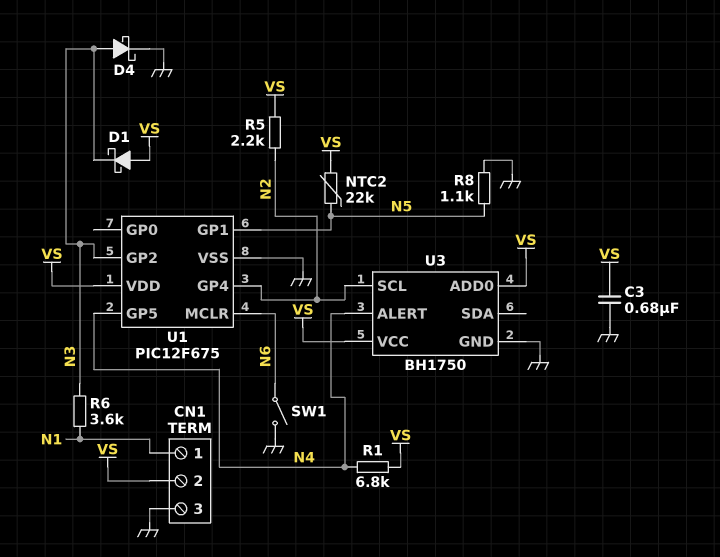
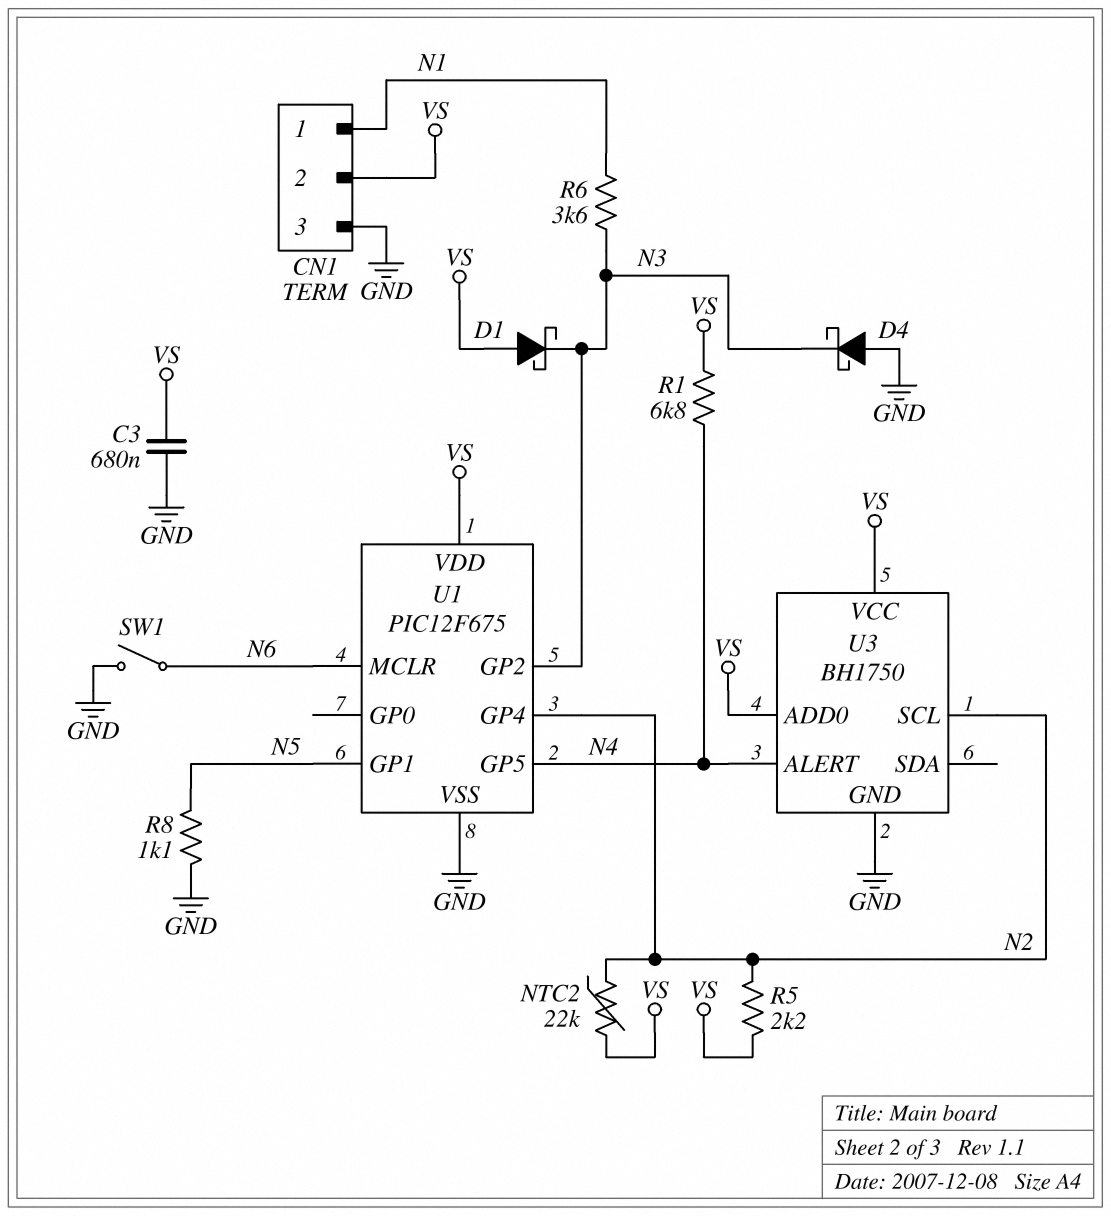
D4: schottky (A N3, K GND) -> schottky (A GND, K N3)
NTC2: 22k (N5, VS) -> 22k (N2, VS)

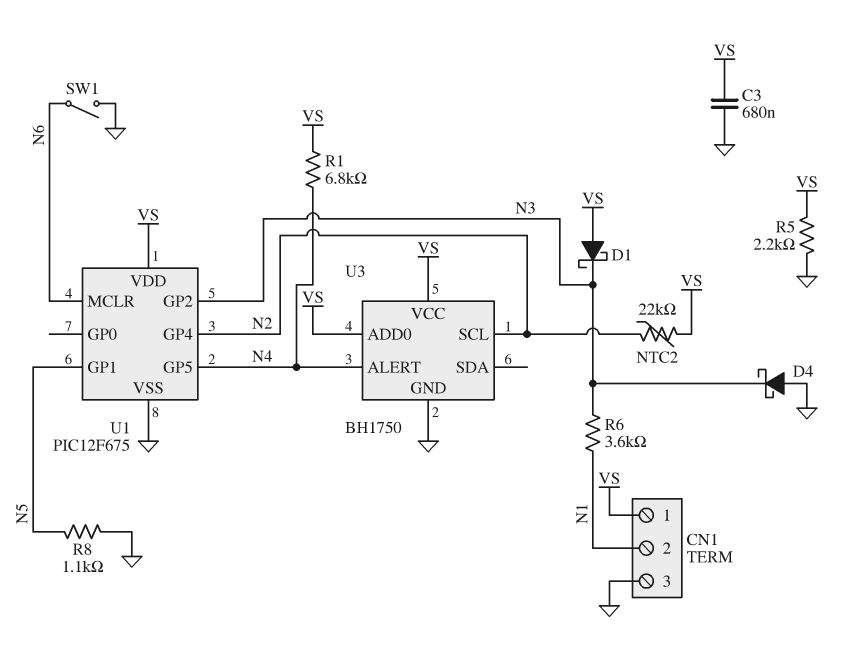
CN1 pin 1: N1 -> VS
CN1 pin 2: VS -> N1
R5: 2.2k (N2, VS) -> 2.2k (GND, VS)

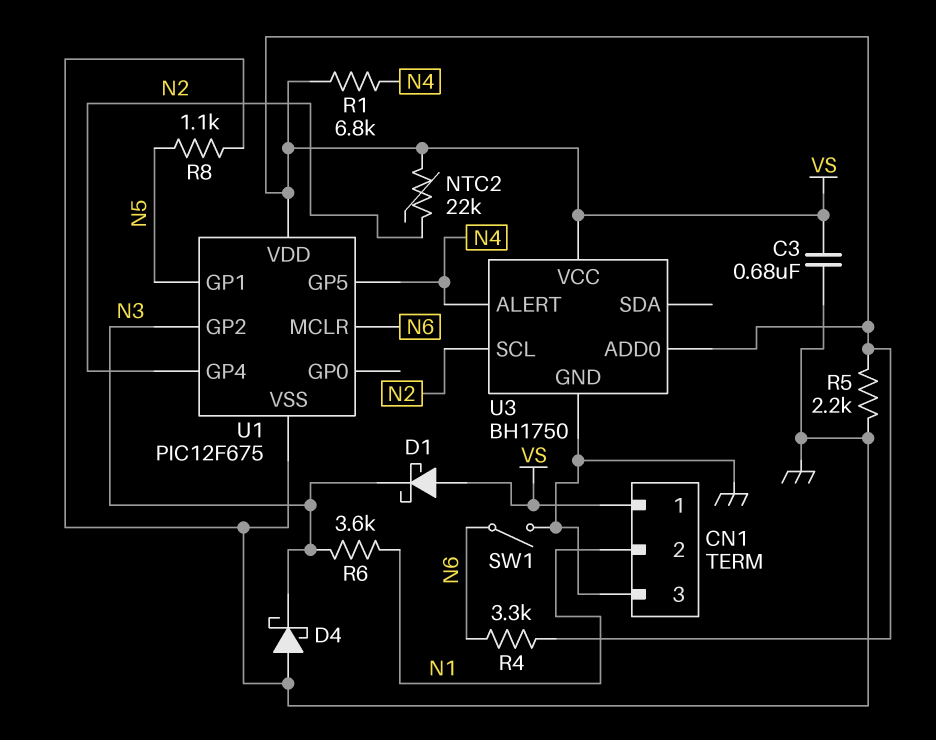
R4: none -> 3.3k (N6, VS)

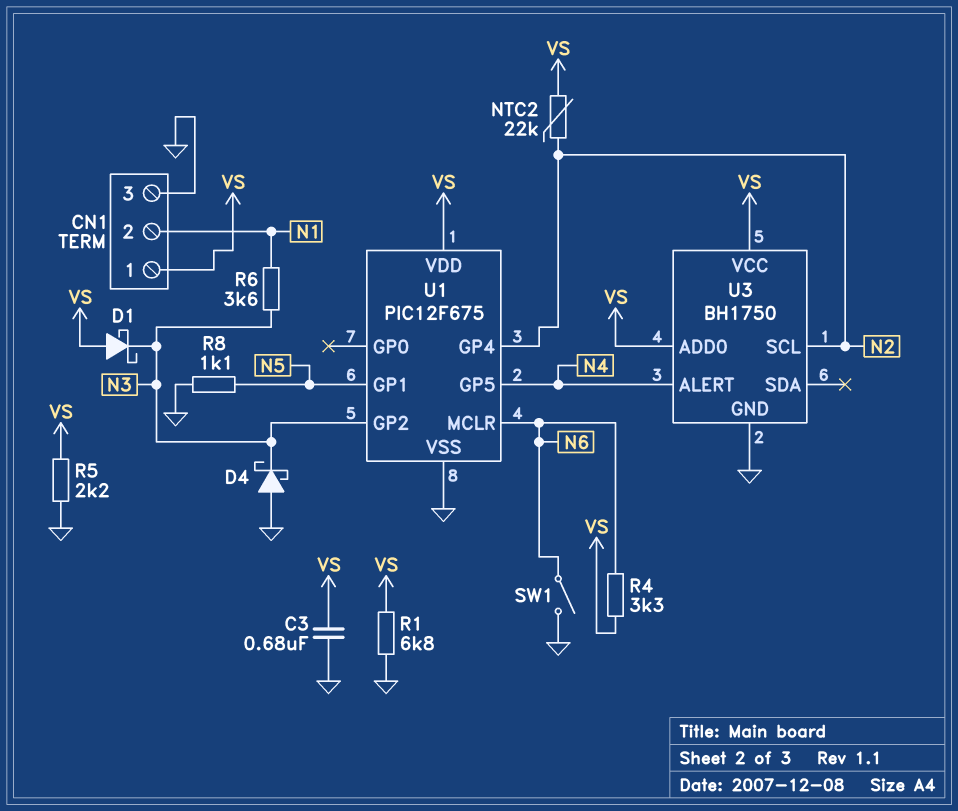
R1: 6.8k (N4, VS) -> 6.8k (GND, VS)

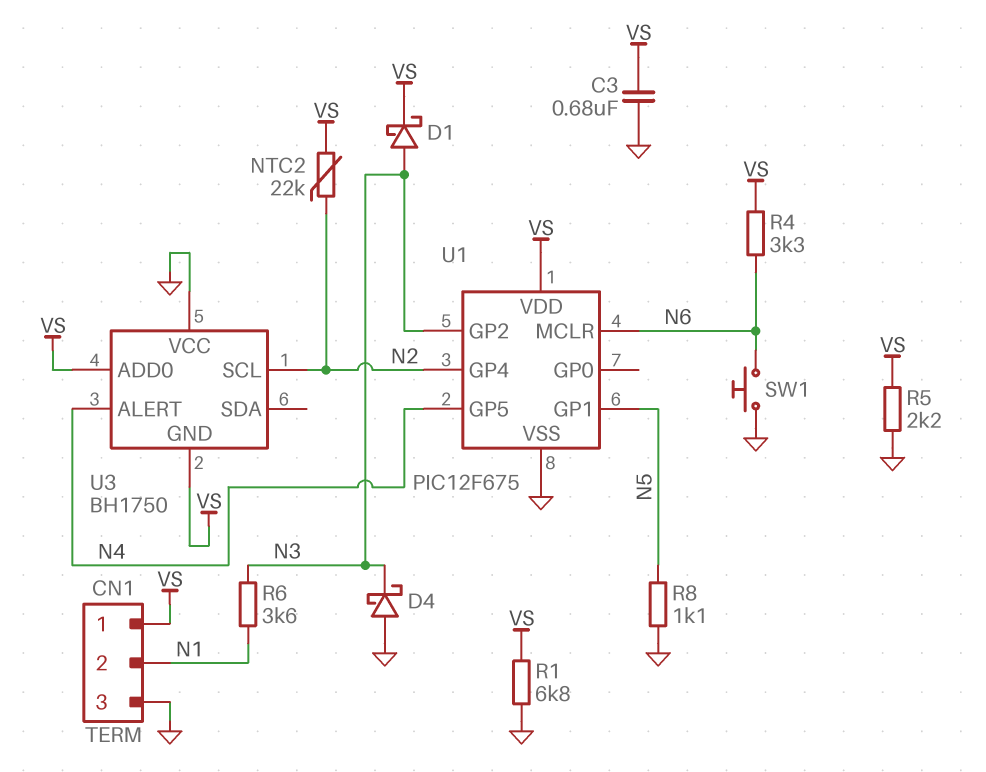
D1: schottky (A VS, K N3) -> schottky (A N3, K VS)
SW1: switch (GND, N6) -> button (GND, N6)
U3 pin GND: GND -> VS
U3 pin VCC: VS -> GND

